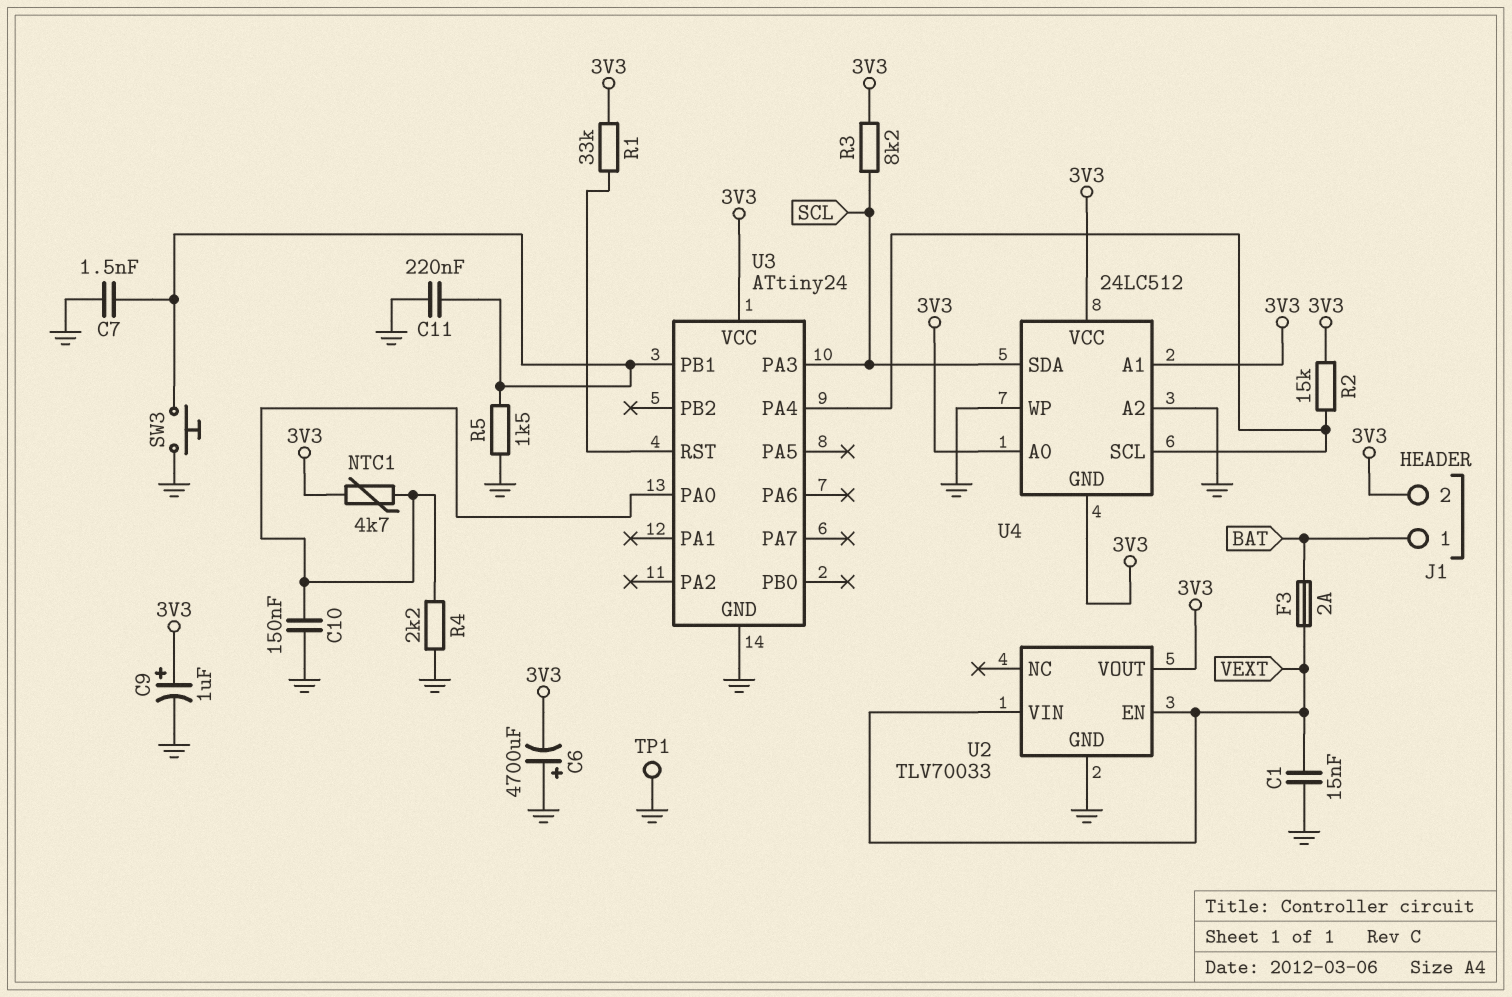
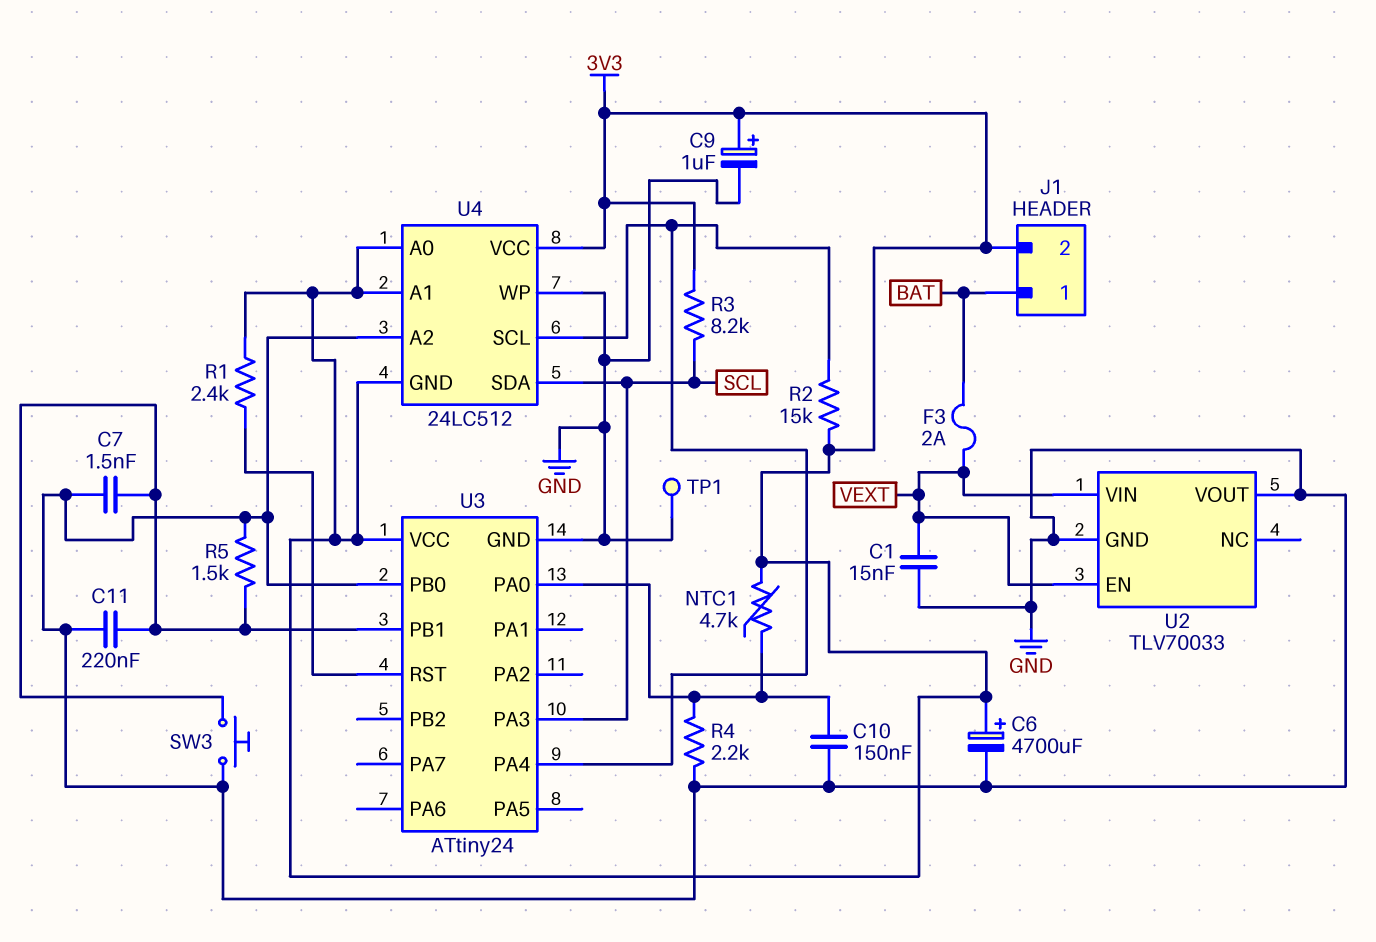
C6: 4700uF (plus GND, minus 3V3) -> 4700uF (plus 3V3, minus GND)
R1: 33k (3V3, U3/RST) -> 2.4k (3V3, U3/RST)
U2 pin VOUT: 3V3 -> GND
U3 pin PB0: none -> GND

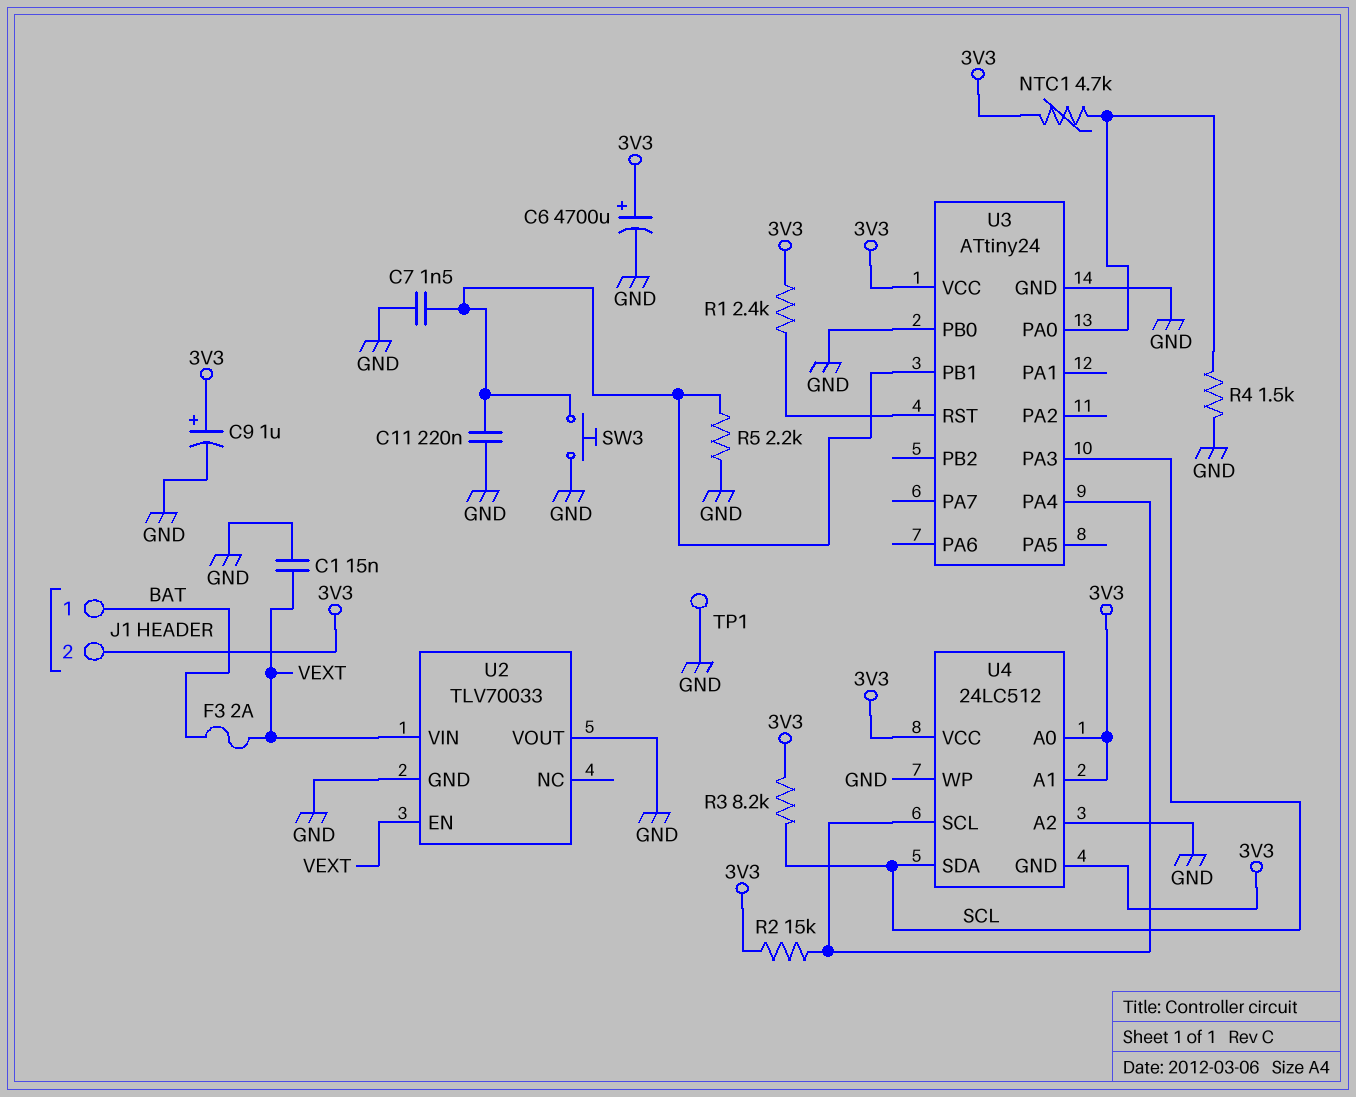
C10: 150nF (GND, U3/PA0) -> none
R4: 2.2k (GND, U3/PA0) -> 1.5k (GND, U3/PA0)
R5: 1.5k (GND, U3/PB1) -> 2.2k (GND, U3/PB1)

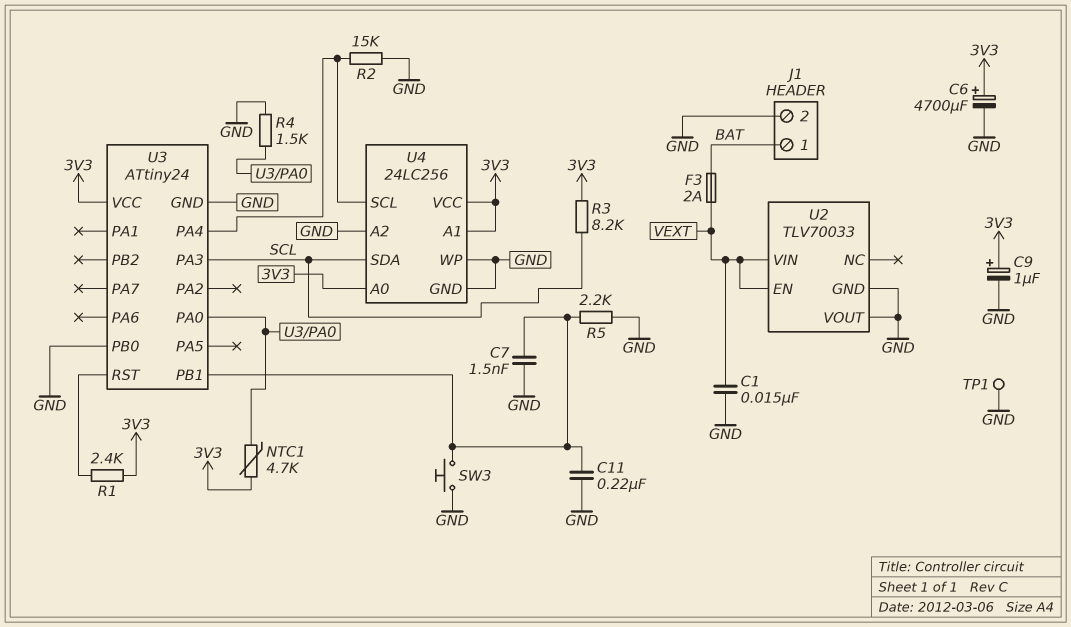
J1 pin 2: 3V3 -> GND
R2: 15k (3V3, U3/PA4) -> 15k (GND, U3/PA4)
U4: 24LC512 -> 24LC256
U4 pin GND: 3V3 -> GND

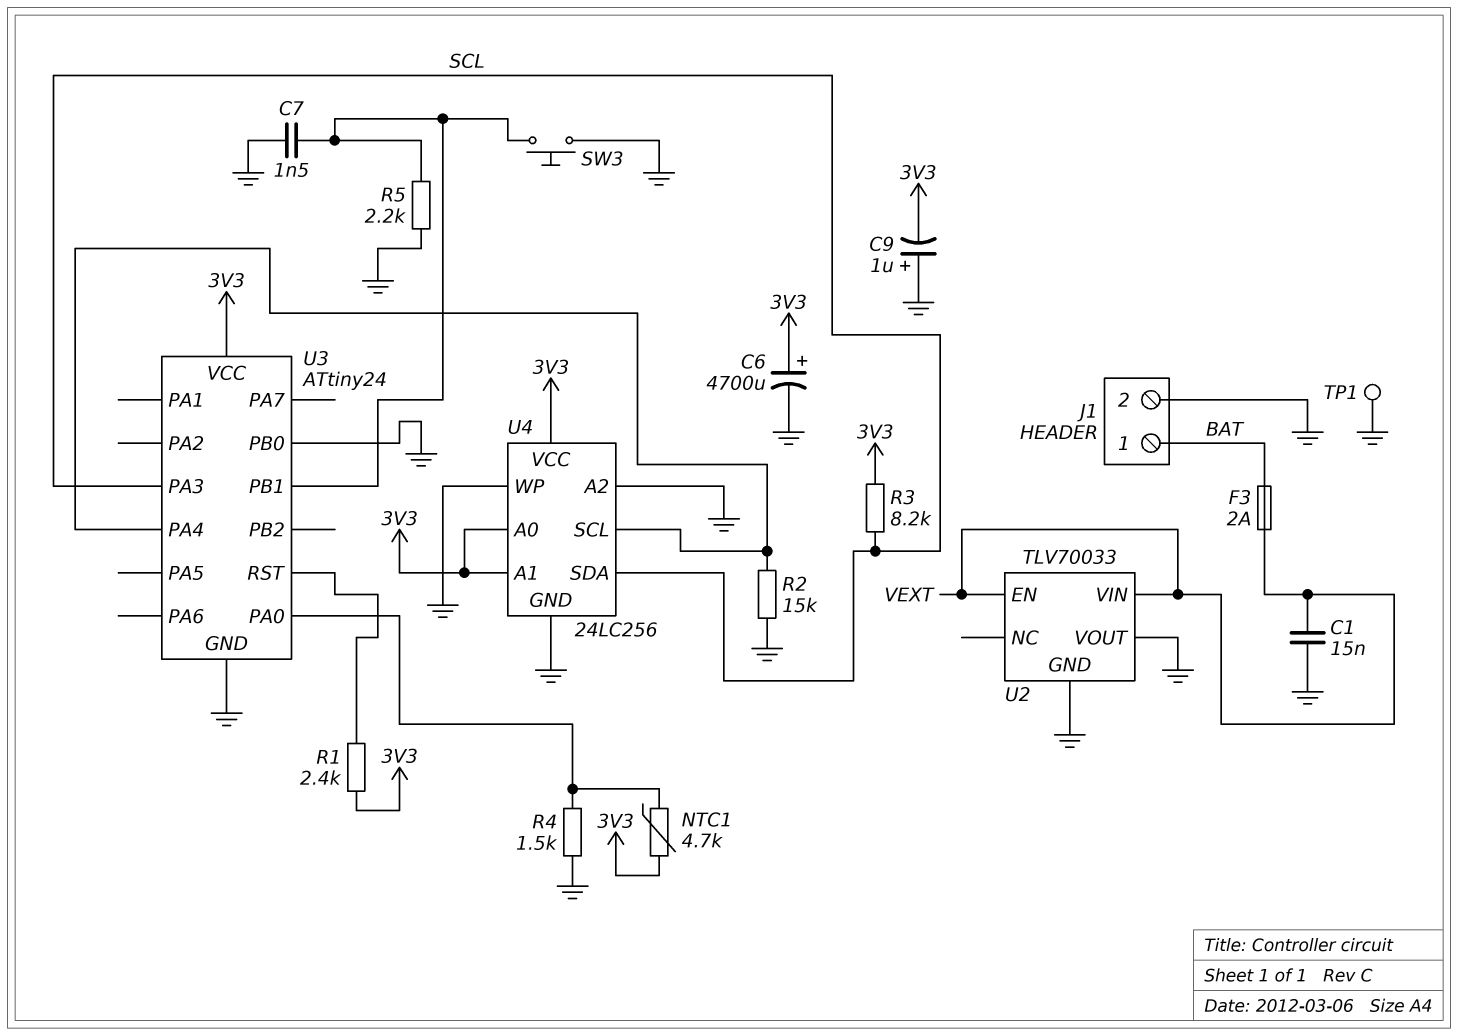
C9: 1uF (plus 3V3, minus GND) -> 1uF (plus GND, minus 3V3)
C11: 220nF (GND, U3/PB1) -> none

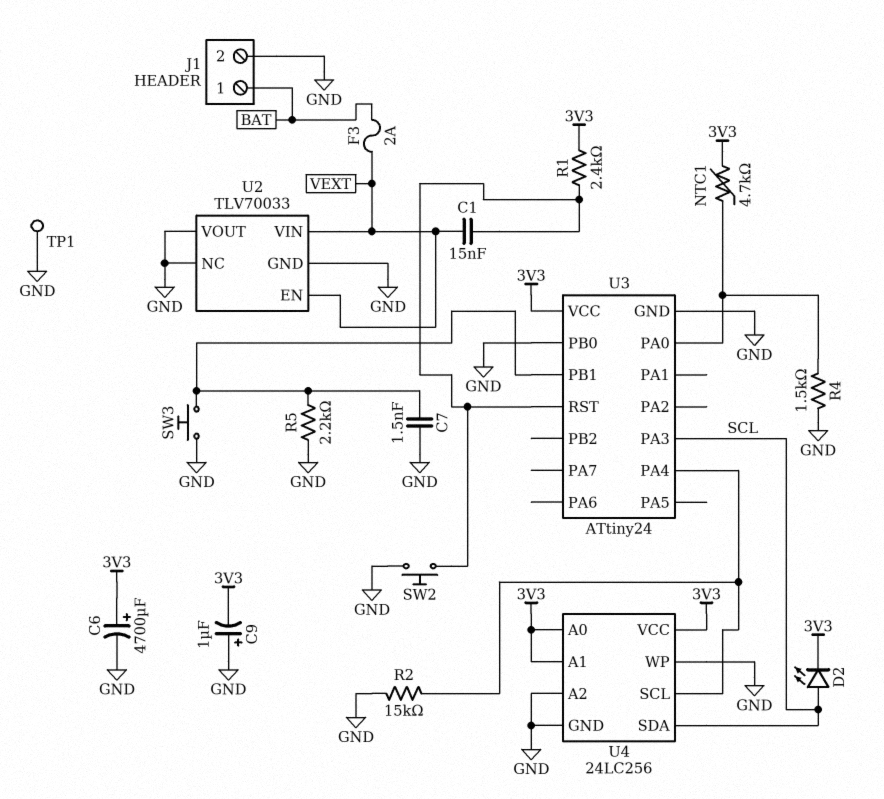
C1: 15nF (GND, VEXT) -> 15nF (U3/RST, VEXT)
D2: none -> LED (A SCL, K 3V3)
R3: 8.2k (3V3, SCL) -> none
SW2: none -> button (GND, U3/RST)
U2 pin NC: none -> GND

